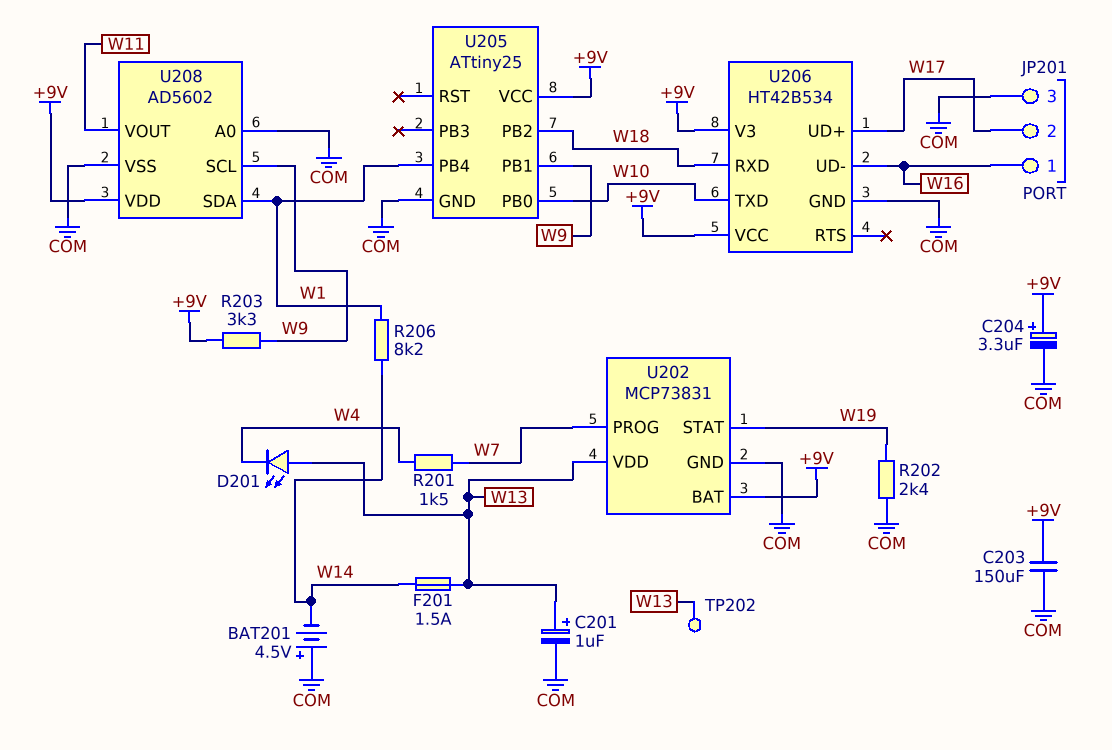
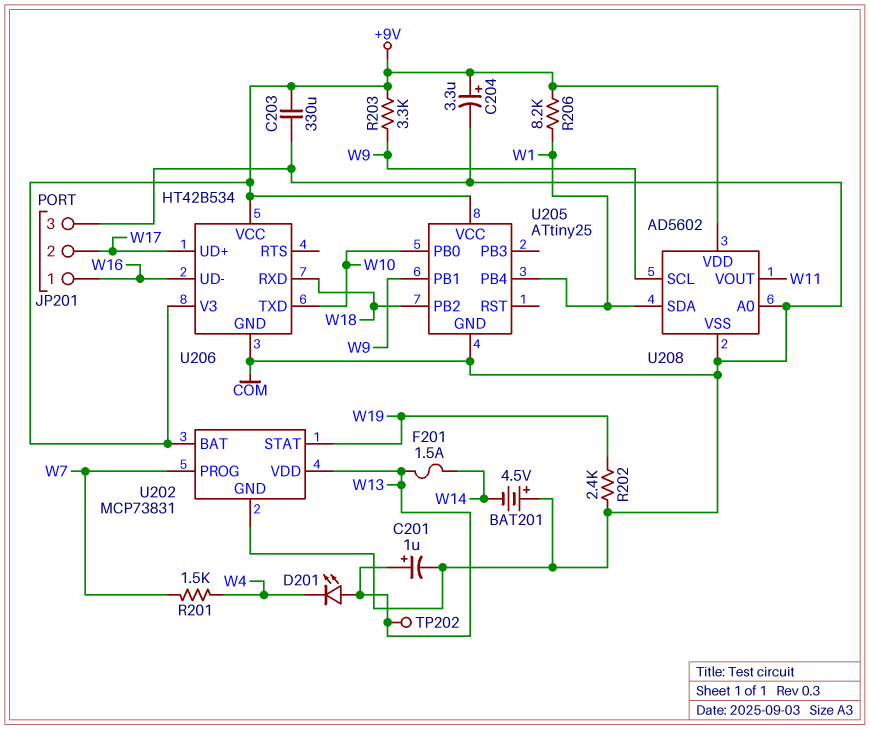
C203: 150uF (+9V, COM) -> 330uF (+9V, COM)
R206: 8.2k (W1, W14) -> 8.2k (+9V, W1)

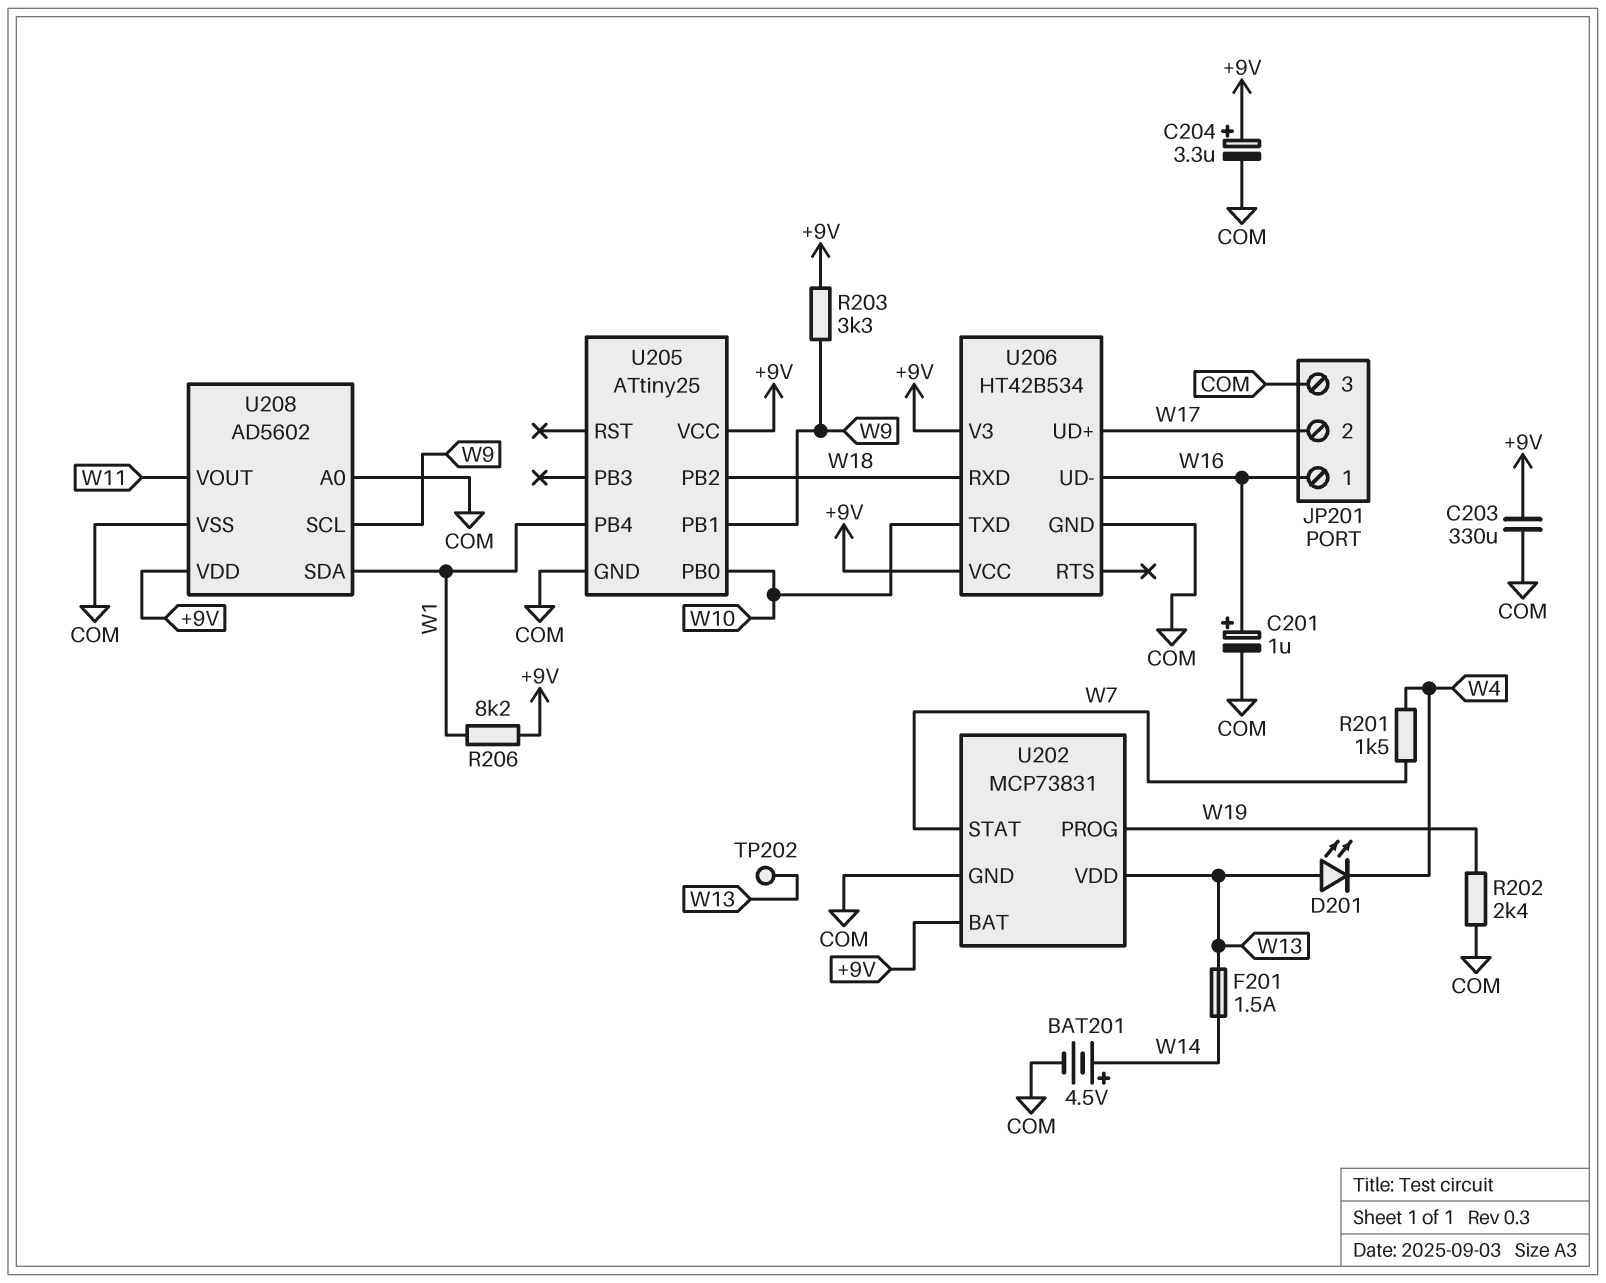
BAT201: 4.5V (plus COM, minus W14) -> 4.5V (plus W14, minus COM)
C201: 1uF (plus W13, minus COM) -> 1uF (plus W16, minus COM)
U202 pin PROG: W7 -> W19
U202 pin STAT: W19 -> W7

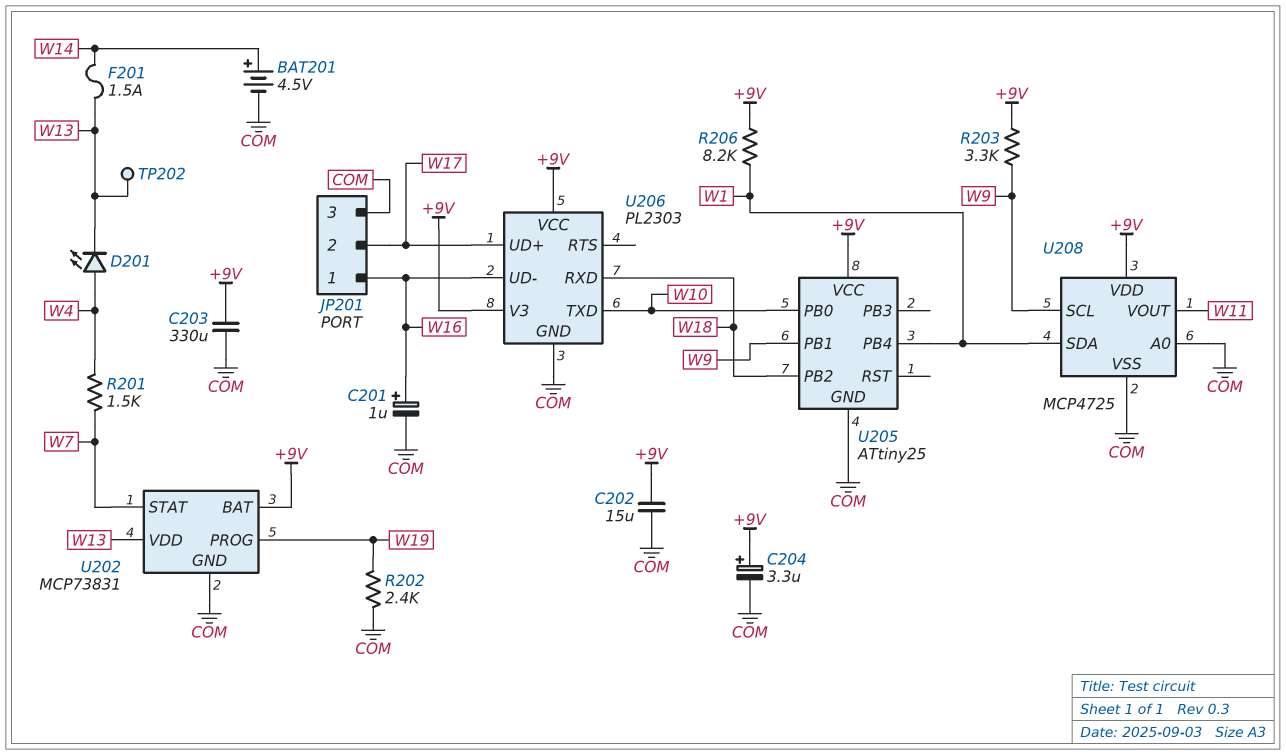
C202: none -> 15uF (+9V, COM)
D201: LED (A W13, K W4) -> LED (A W4, K W13)
U206: HT42B534 -> PL2303
U208: AD5602 -> MCP4725

